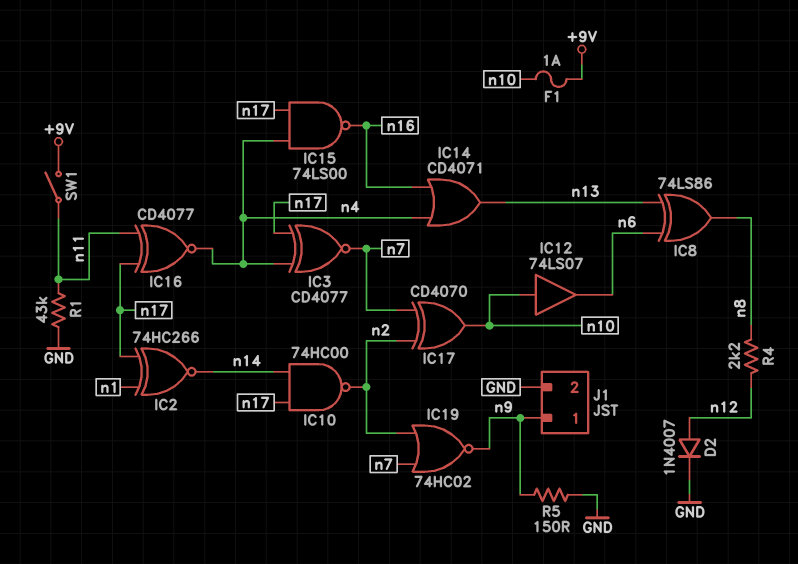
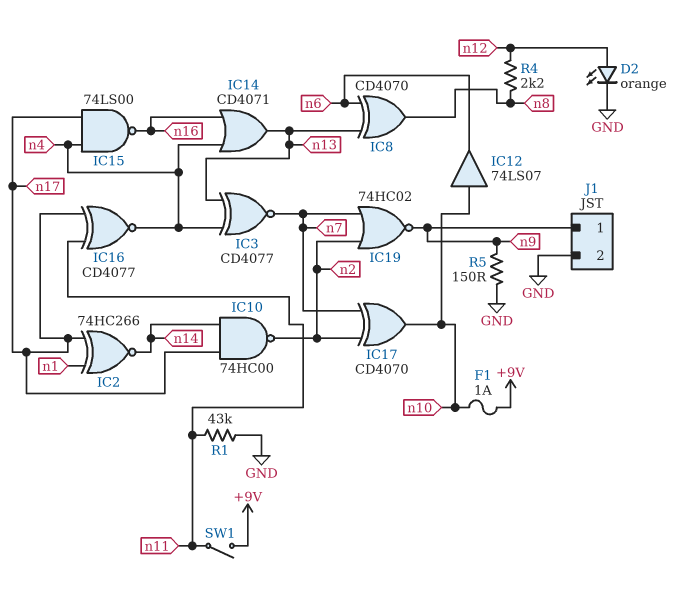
D2: diode 1N4007 (A n12, K GND) -> LED orange (A n12, K GND)
IC3: XNOR CD4077 (in n4, in n17, out n7) -> XNOR CD4077 (in n4, in n13, out n7)
IC8: XOR 74LS86 (in n6, in n13, out n8) -> XOR CD4070 (in n6, in n13, out n8)

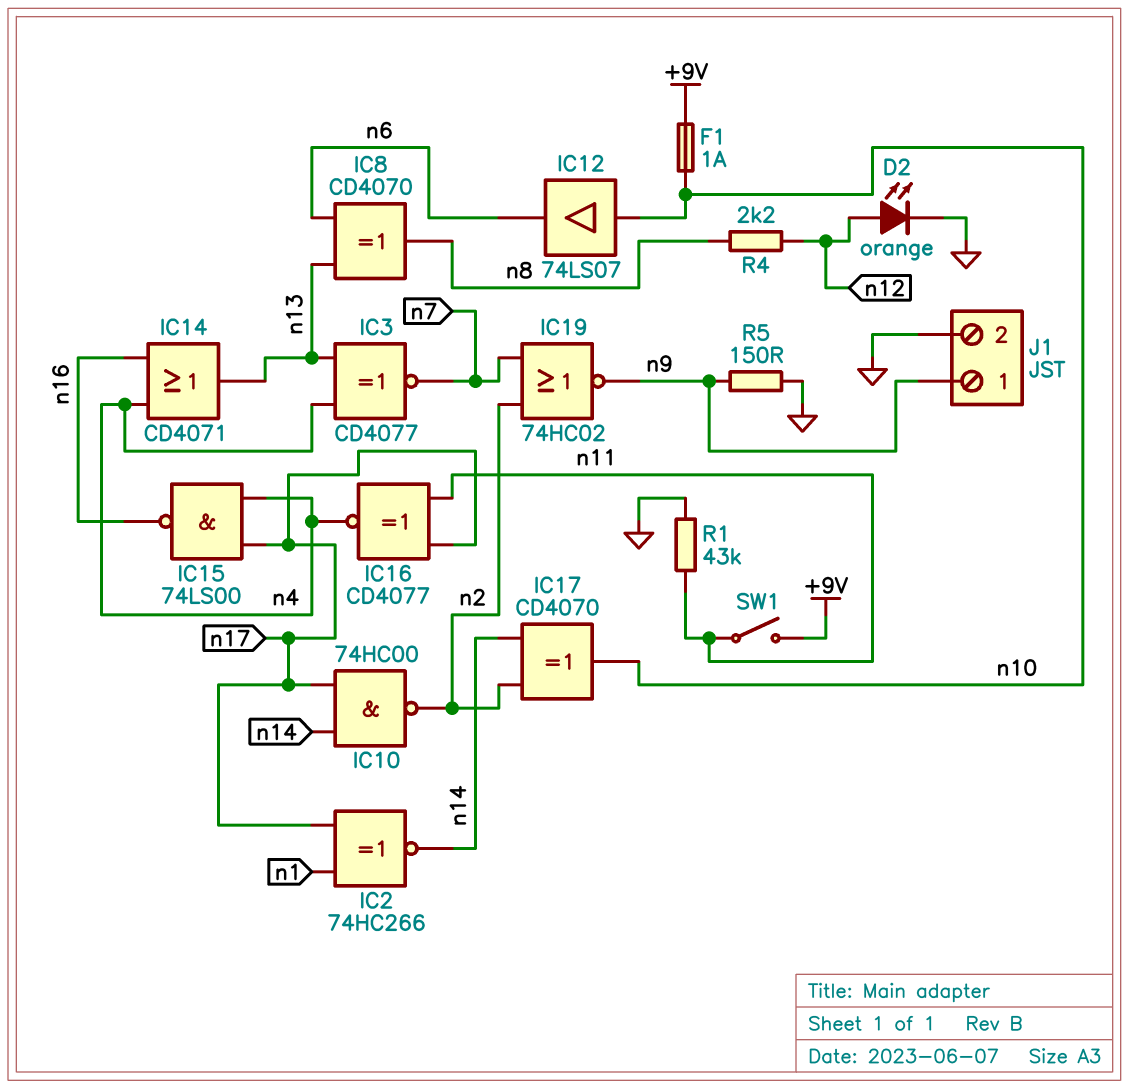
IC17: XOR CD4070 (in n2, in n7, out n10) -> XOR CD4070 (in n2, in n14, out n10)

